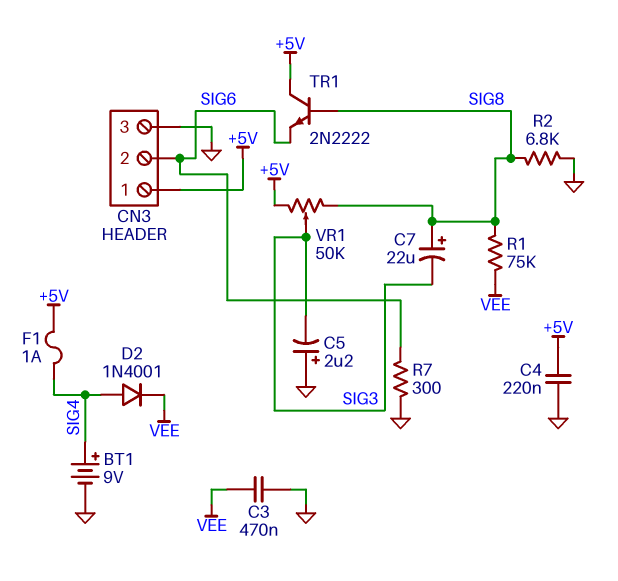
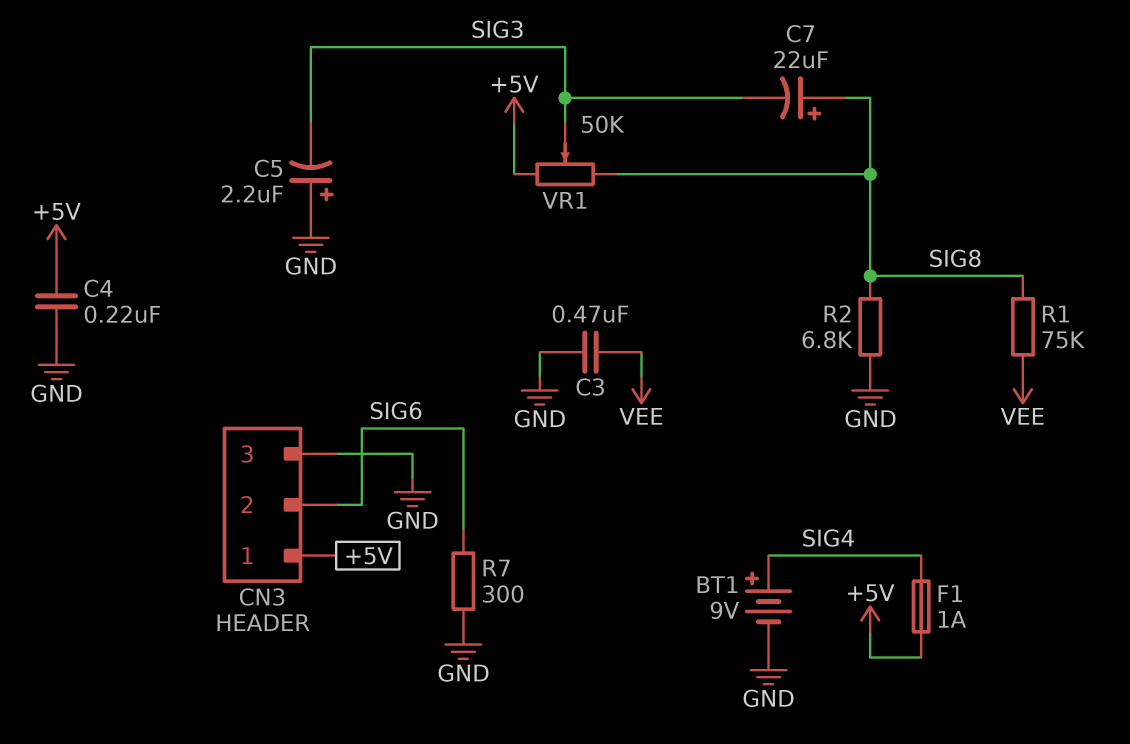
D2: diode 1N4001 (A SIG4, K VEE) -> none
TR1: NPN 2N2222 (B SIG8, C +5V, E SIG6) -> none

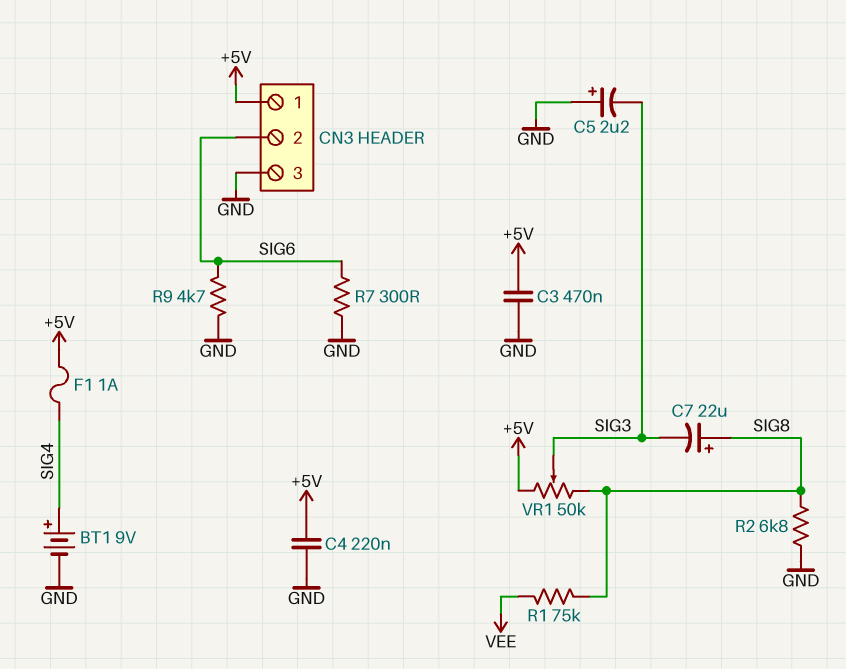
C3: 470nF (GND, VEE) -> 470nF (+5V, GND)
R9: none -> 4.7k (GND, SIG6)

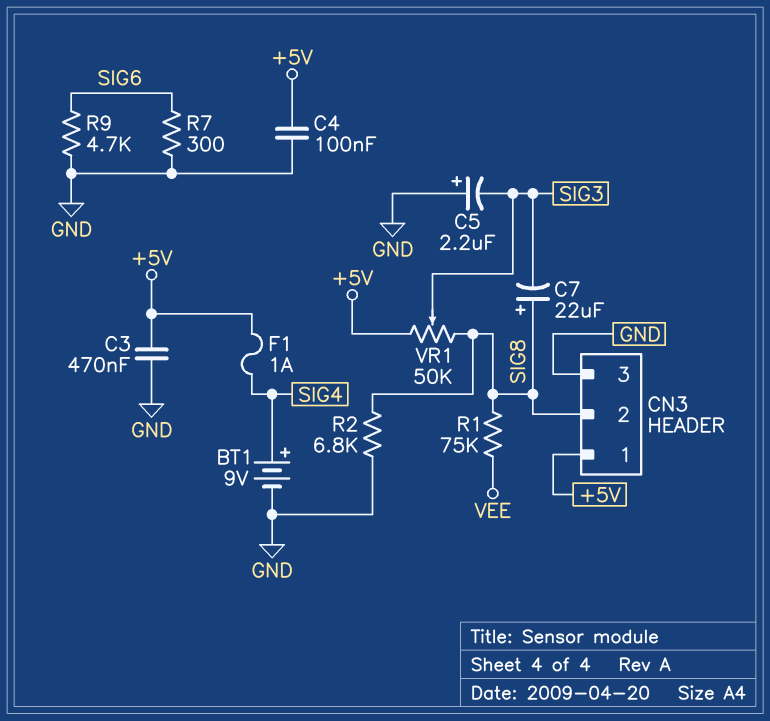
C4: 220nF (+5V, GND) -> 100nF (+5V, GND)
CN3 pin 2: SIG6 -> SIG8

